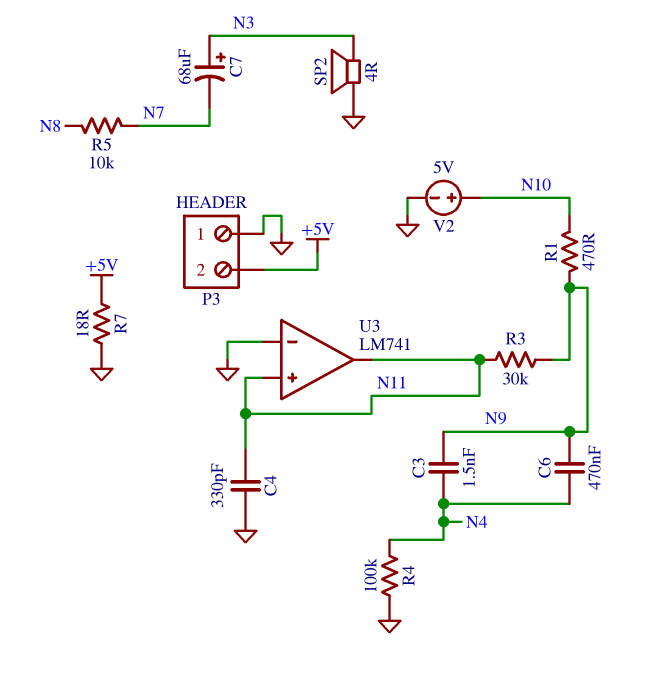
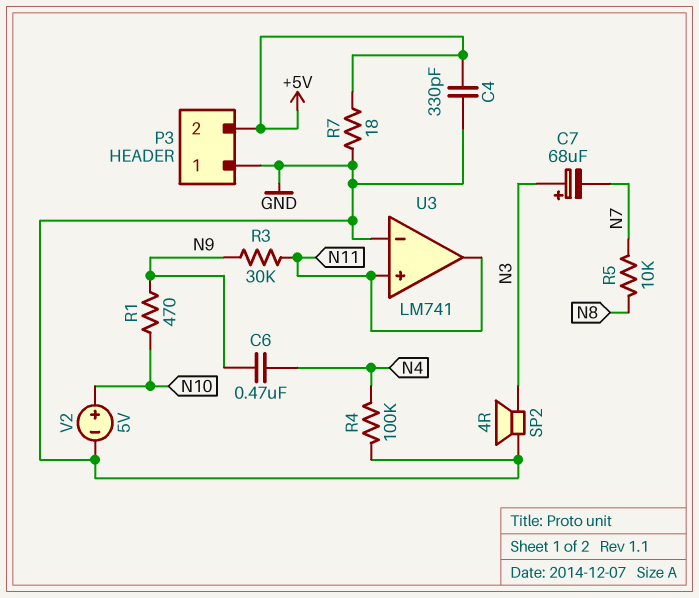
C3: 1.5nF (N4, N9) -> none
C4: 330pF (GND, N11) -> 330pF (+5V, GND)

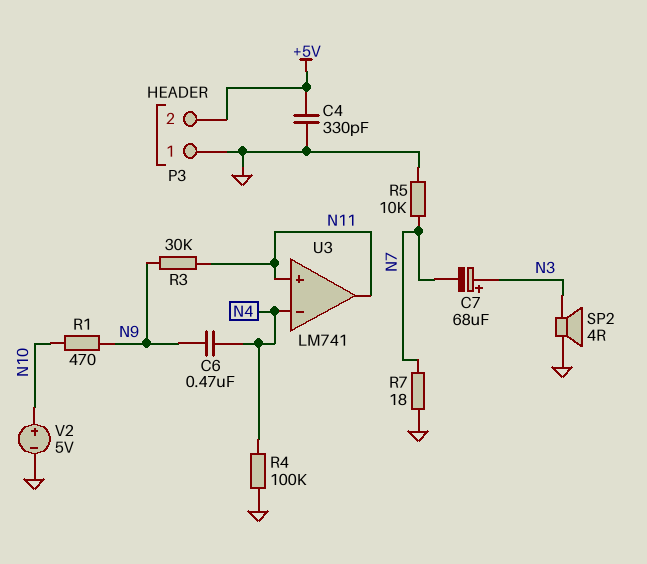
R5: 10k (N7, N8) -> 10k (GND, N7)
R7: 18 (+5V, GND) -> 18 (GND, N7)
U3 pin in-: GND -> N4

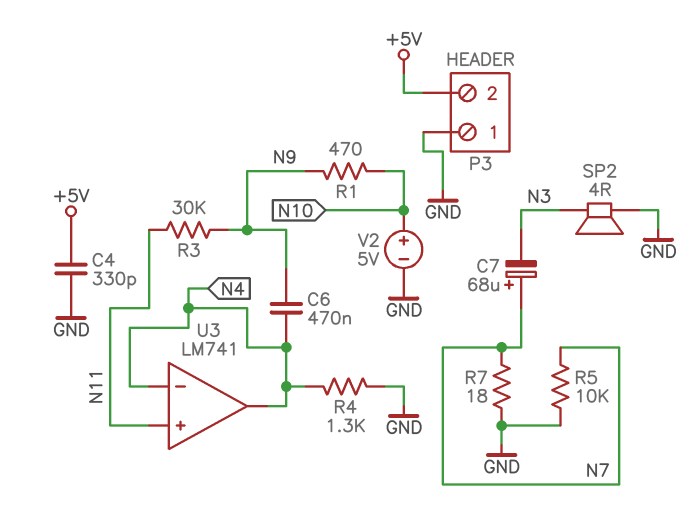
C7: 68uF (plus N3, minus N7) -> 68uF (plus N7, minus N3)
R4: 100k (GND, N4) -> 1.3k (GND, N4)
U3 pin out: N11 -> N4

